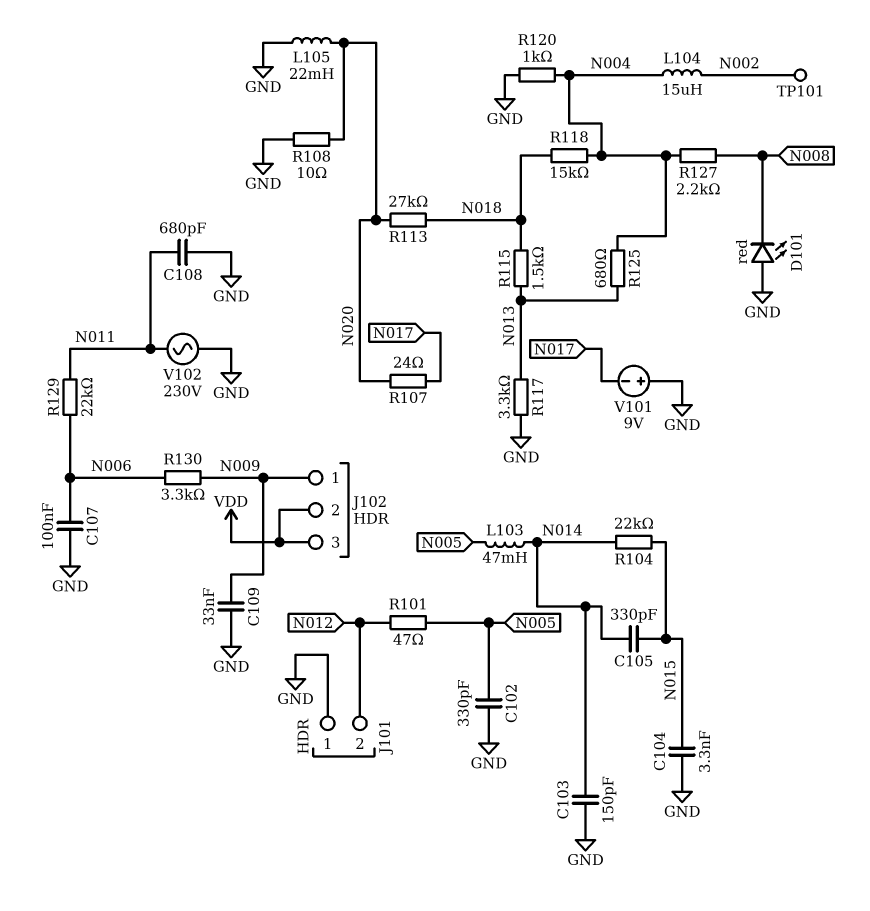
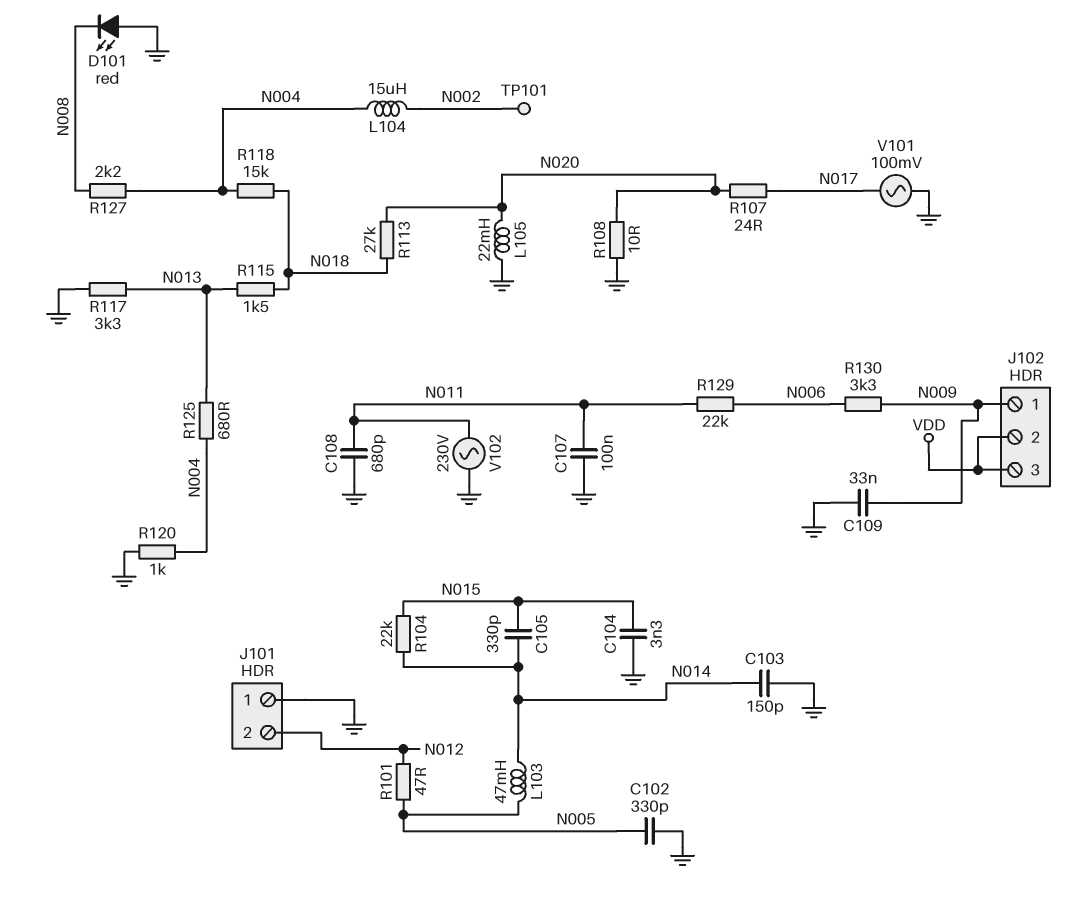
C107: 100nF (GND, N006) -> 100nF (GND, N011)
V101: 9V (plus GND, minus N017) -> AC 100mV (GND, N017)

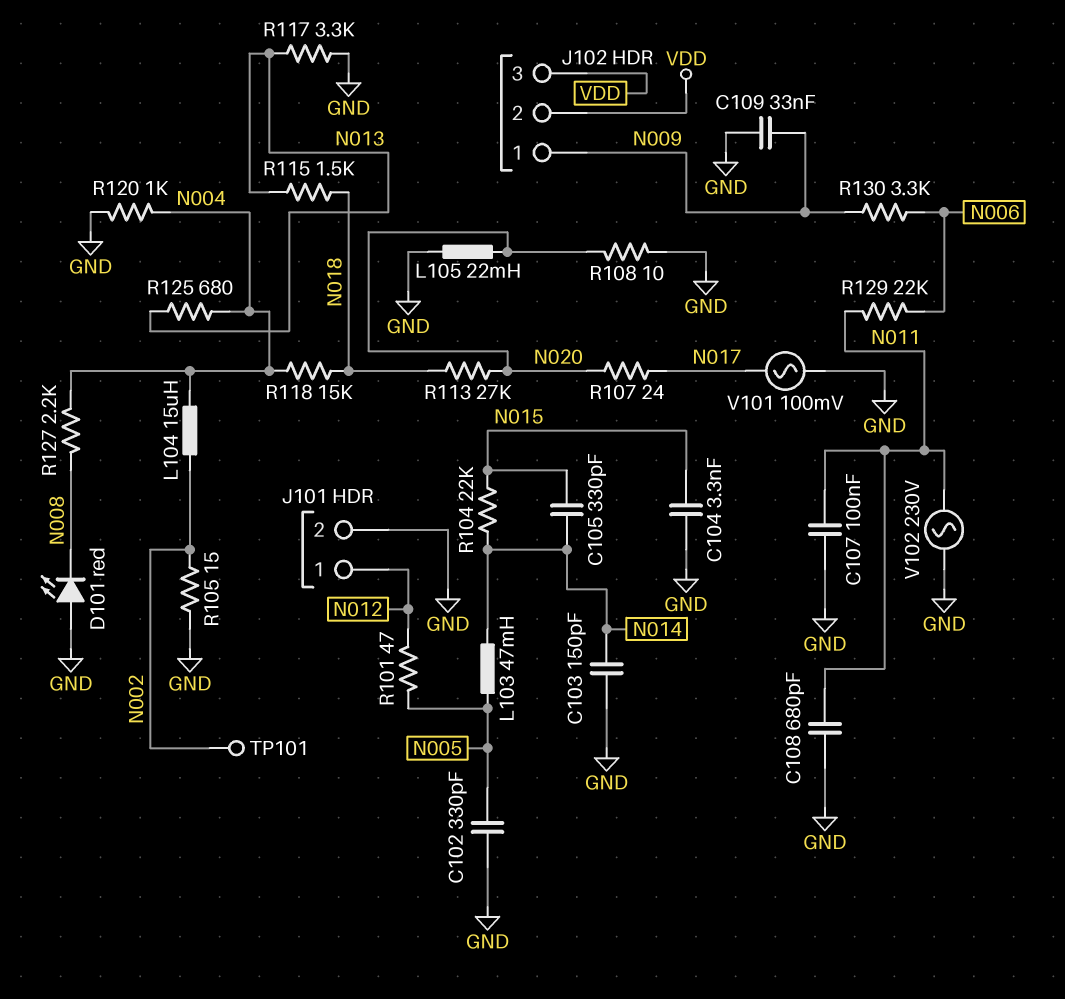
J101 pin 1: GND -> N012
J101 pin 2: N012 -> GND
R105: none -> 15 (GND, N002)

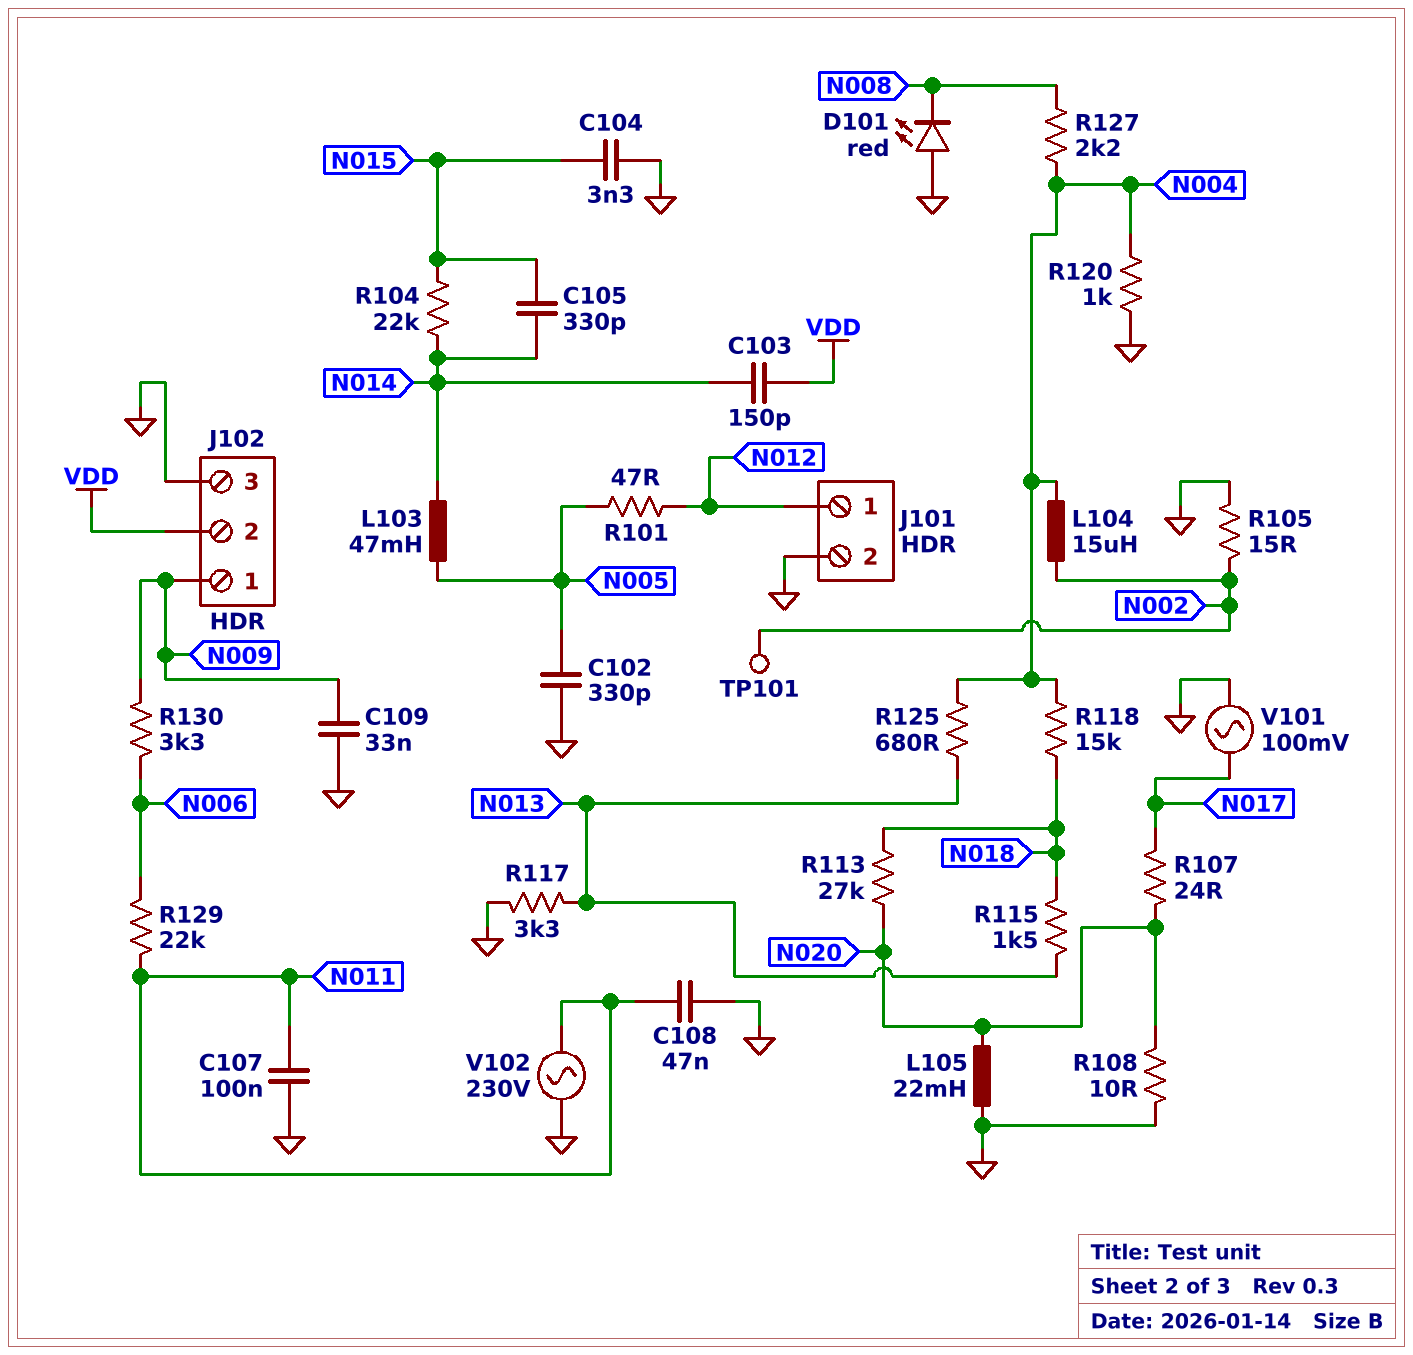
C103: 150pF (GND, N014) -> 150pF (N014, VDD)
C108: 680pF (GND, N011) -> 47nF (GND, N011)
J102 pin 3: VDD -> GND

